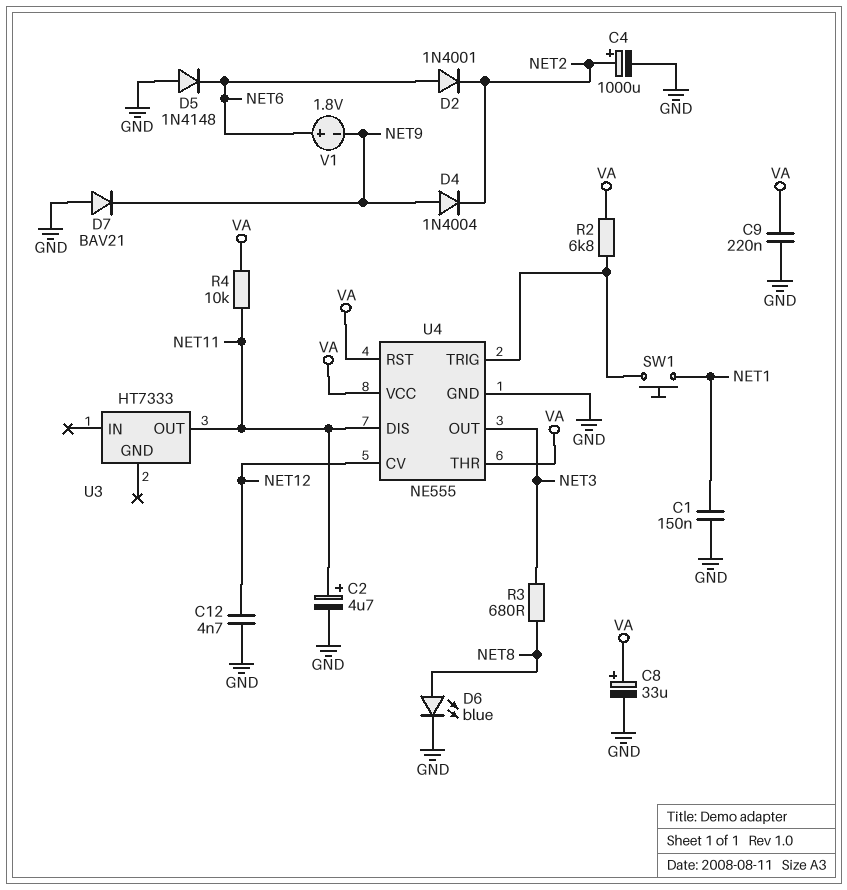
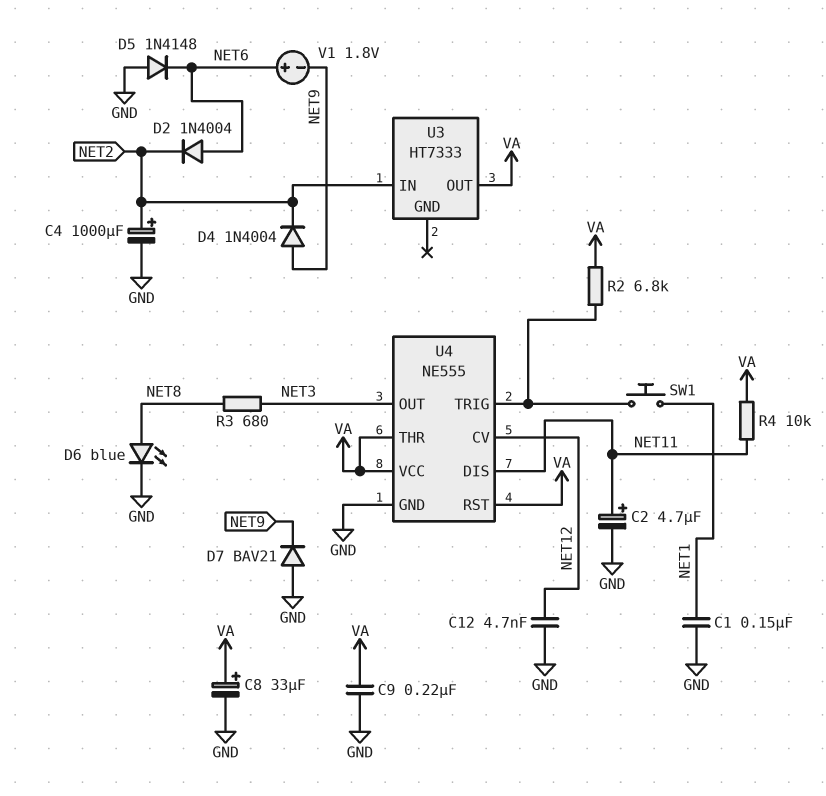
D2: diode 1N4001 (A NET6, K NET2) -> diode 1N4004 (A NET6, K NET2)
U3 pin IN: none -> NET2
U3 pin OUT: NET11 -> VA

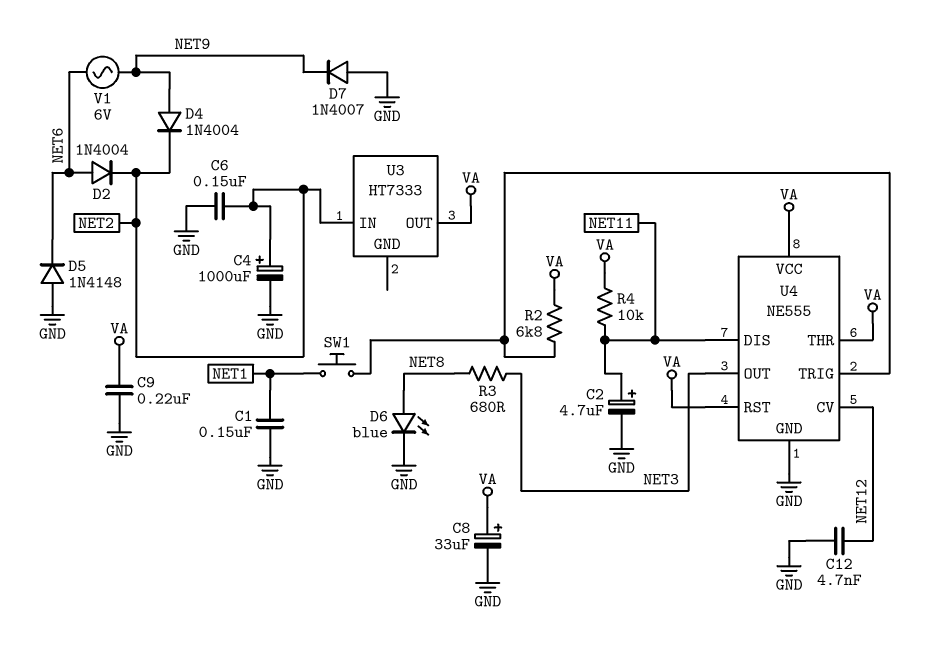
C6: none -> 150nF (GND, NET2)
D7: diode BAV21 (A GND, K NET9) -> diode 1N4007 (A GND, K NET9)
V1: 1.8V (plus NET6, minus NET9) -> AC 6V (NET6, NET9)

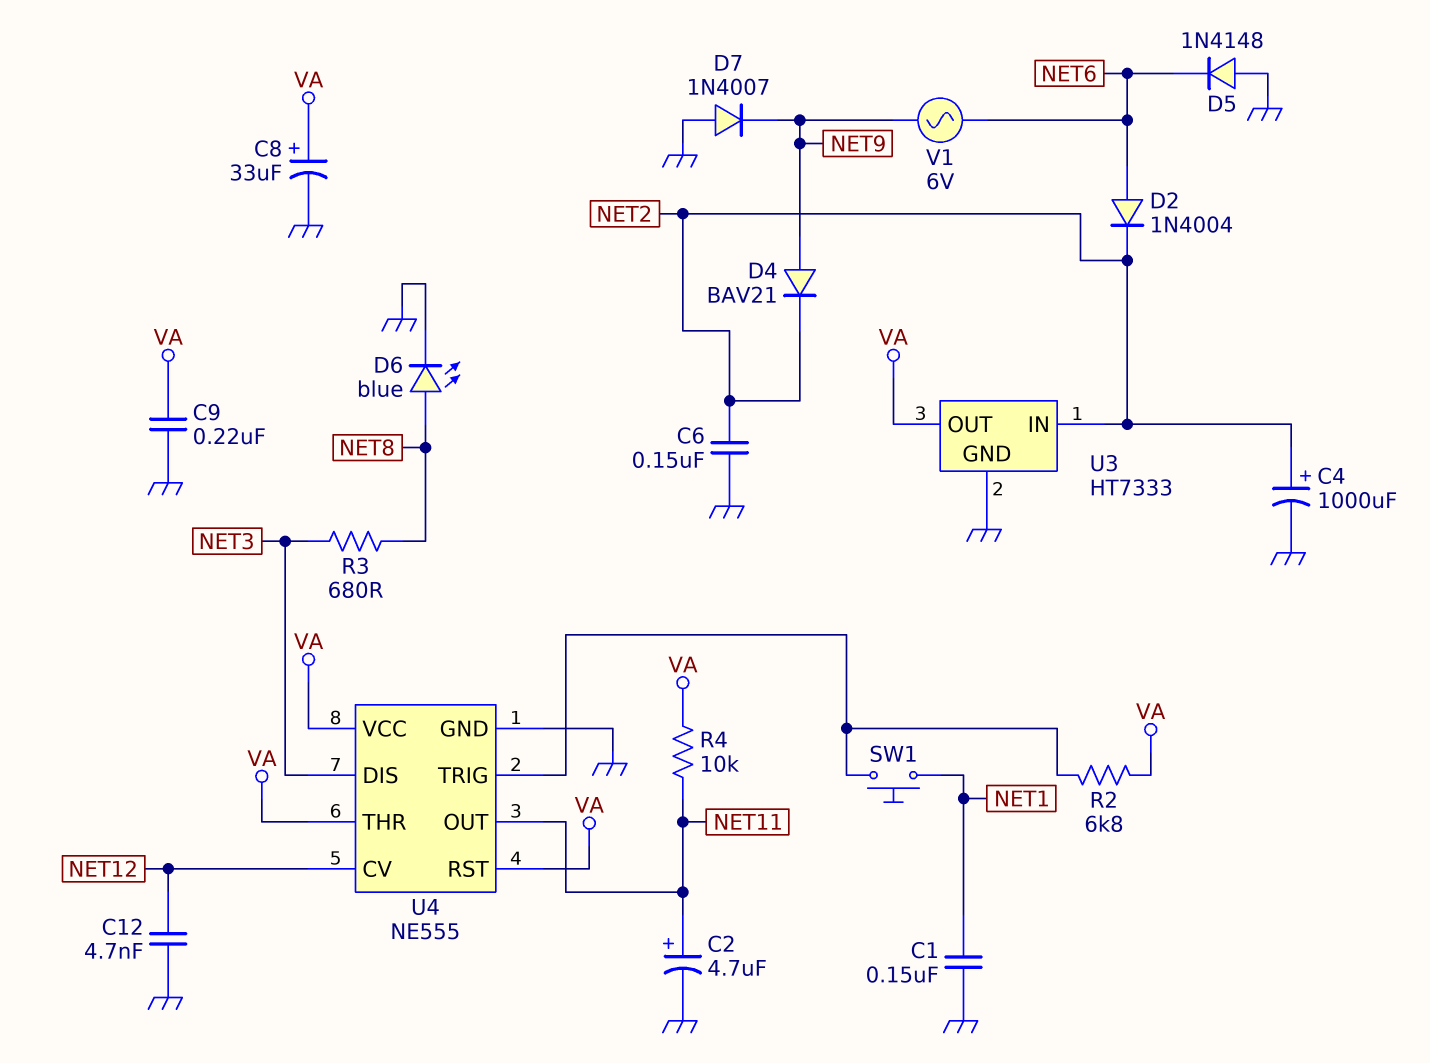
D4: diode 1N4004 (A NET9, K NET2) -> diode BAV21 (A NET9, K NET2)
U3 pin GND: none -> GND
U4 pin DIS: NET11 -> NET3
U4 pin OUT: NET3 -> NET11

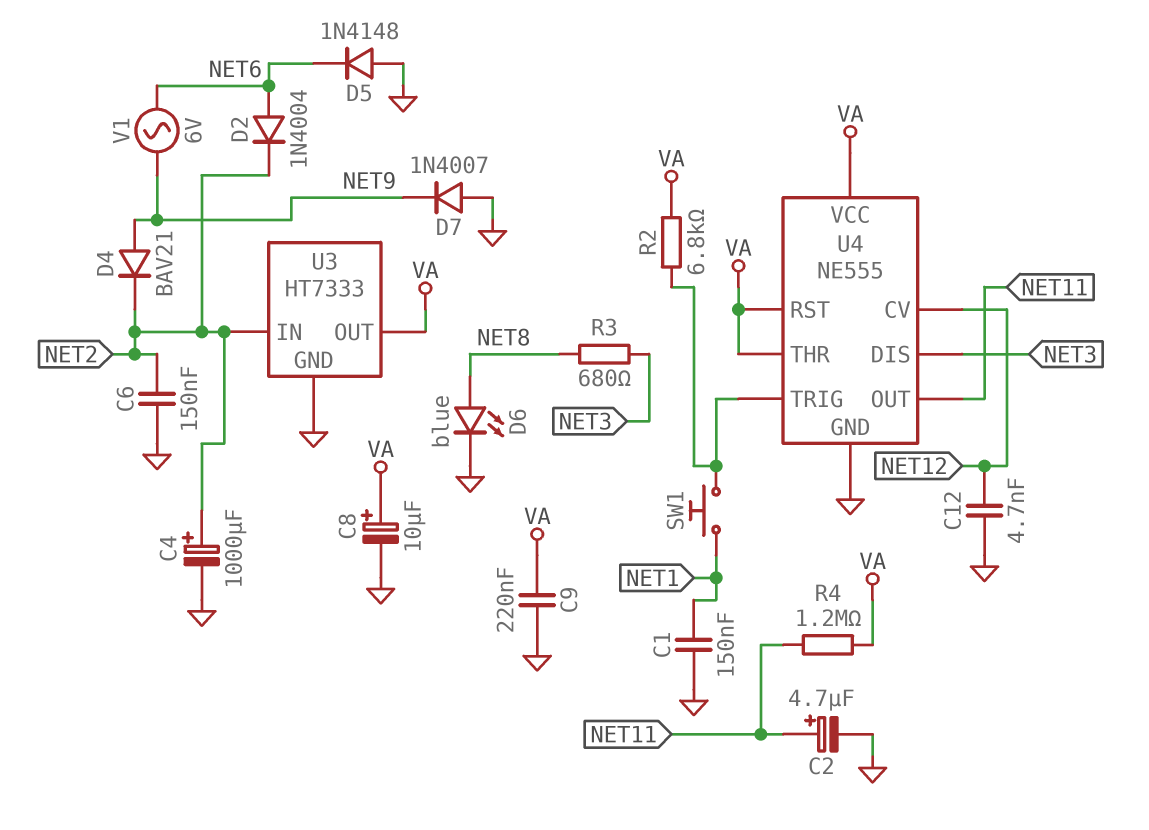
C8: 33uF (plus VA, minus GND) -> 10uF (plus VA, minus GND)
R4: 10k (NET11, VA) -> 1.2M (NET11, VA)

